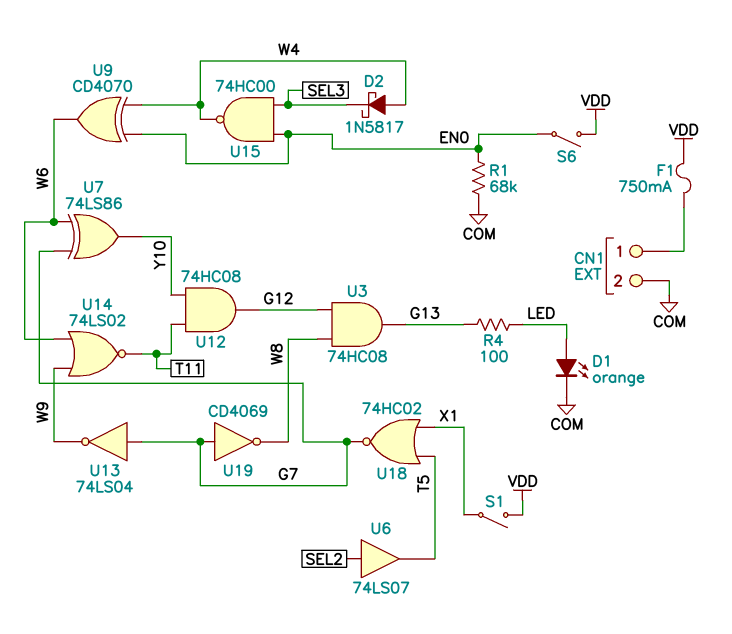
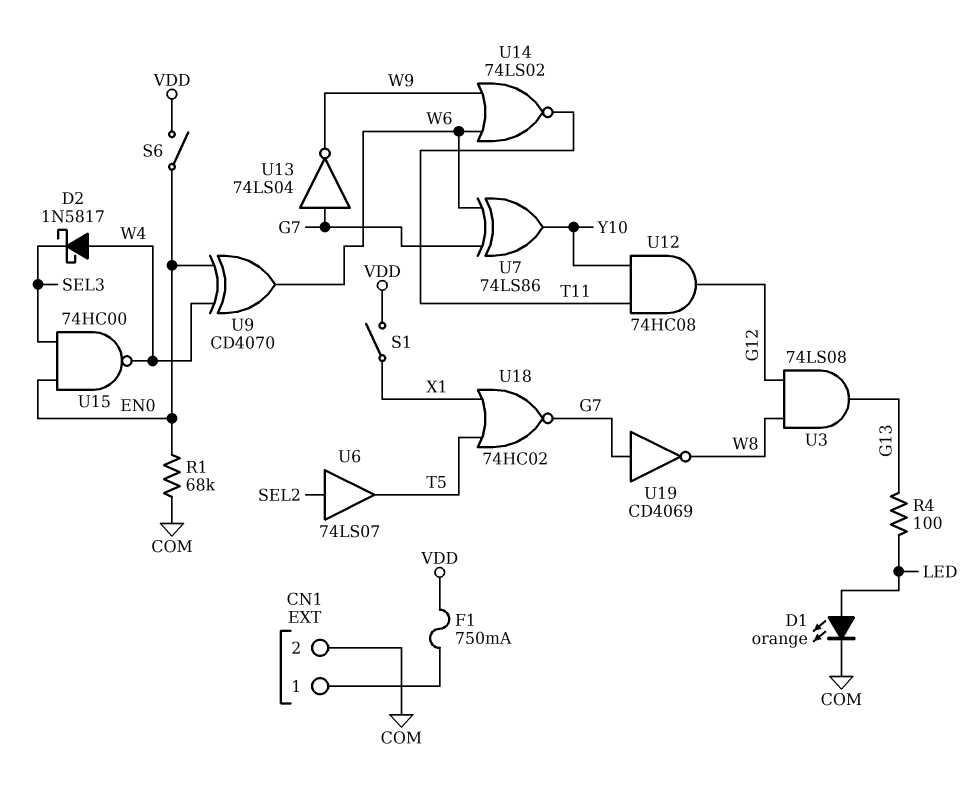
U3: AND 74HC08 (in G12, in W8, out G13) -> AND 74LS08 (in G12, in W8, out G13)

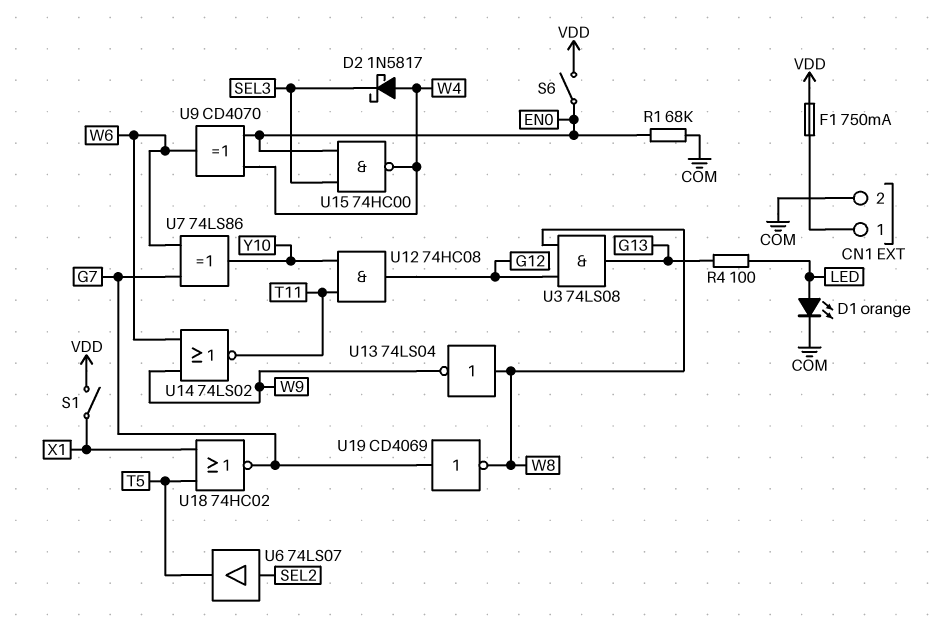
U13: NOT 74LS04 (in G7, out W9) -> NOT 74LS04 (in W8, out W9)

